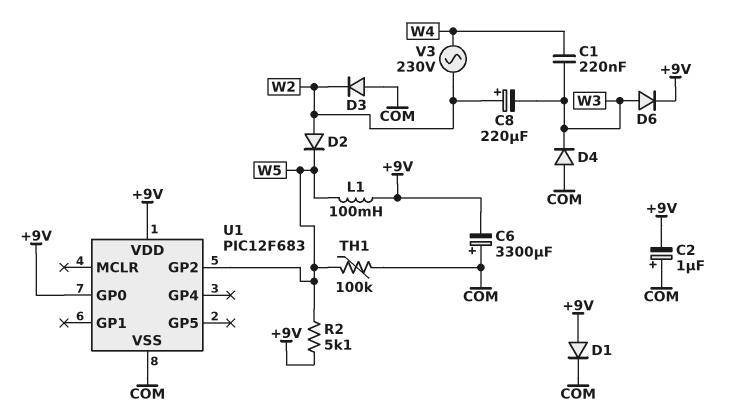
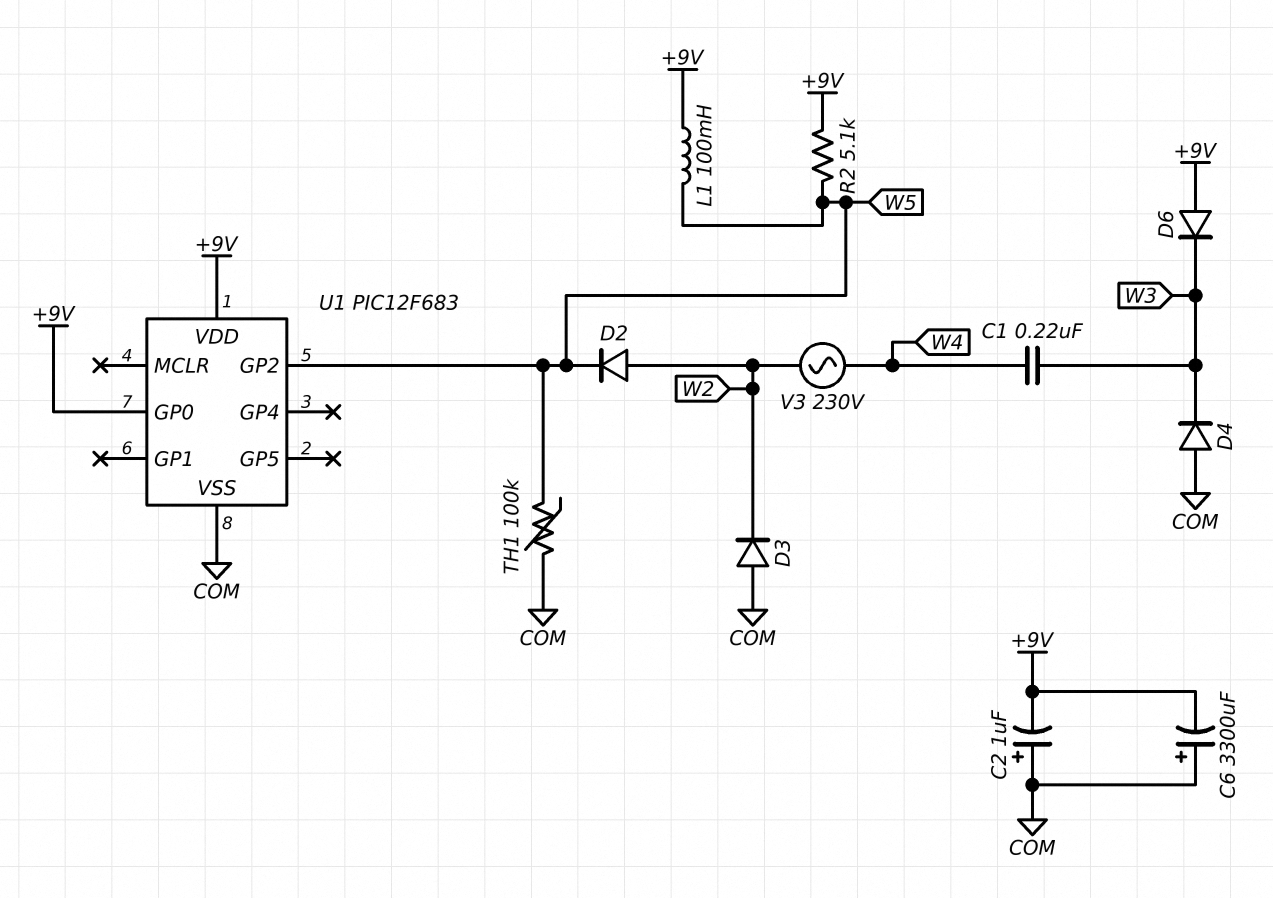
C8: 220uF (plus W2, minus W3) -> none
D1: diode (A +9V, K COM) -> none
D6: diode (A W3, K +9V) -> diode (A +9V, K W3)

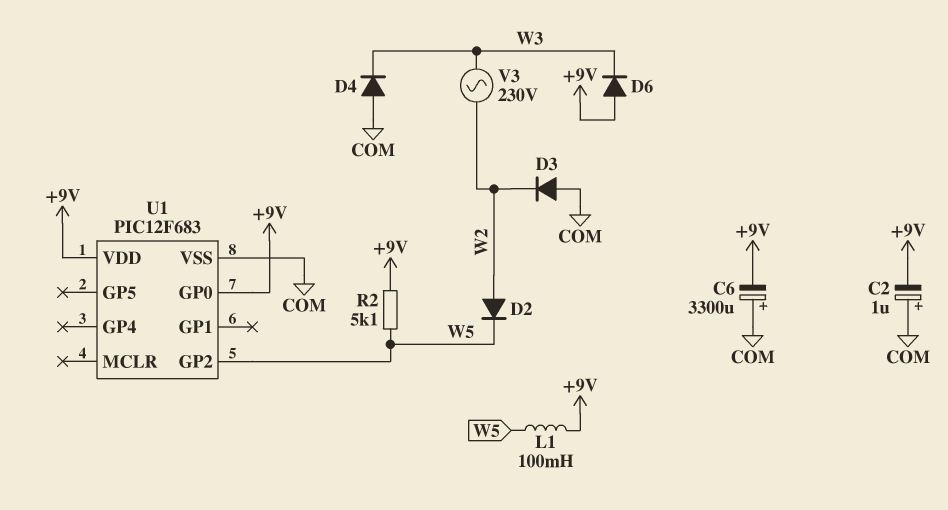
C1: 220nF (W3, W4) -> none
TH1: 100k (COM, W5) -> none
V3: AC 230V (W2, W4) -> AC 230V (W2, W3)

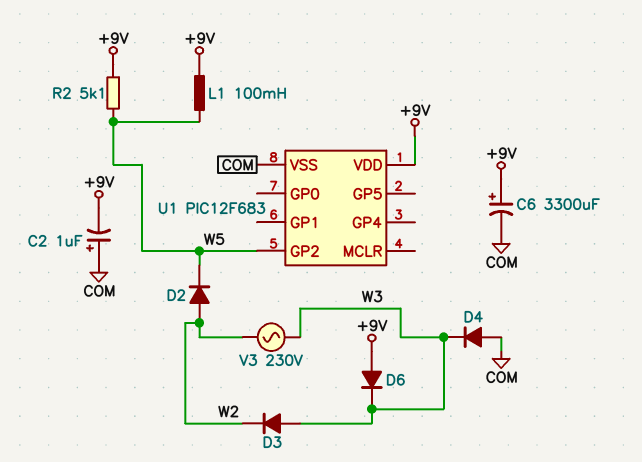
C6: 3300uF (plus COM, minus +9V) -> 3300uF (plus +9V, minus COM)
D3: diode (A COM, K W2) -> diode (A W3, K W2)
U1 pin GP0: +9V -> none

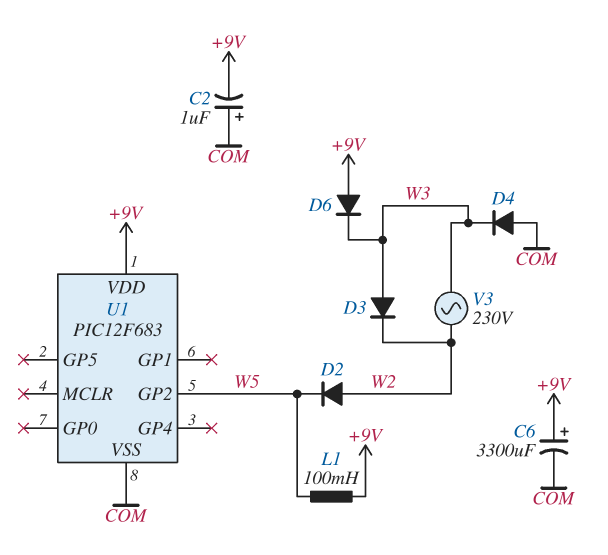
R2: 5.1k (+9V, W5) -> none

